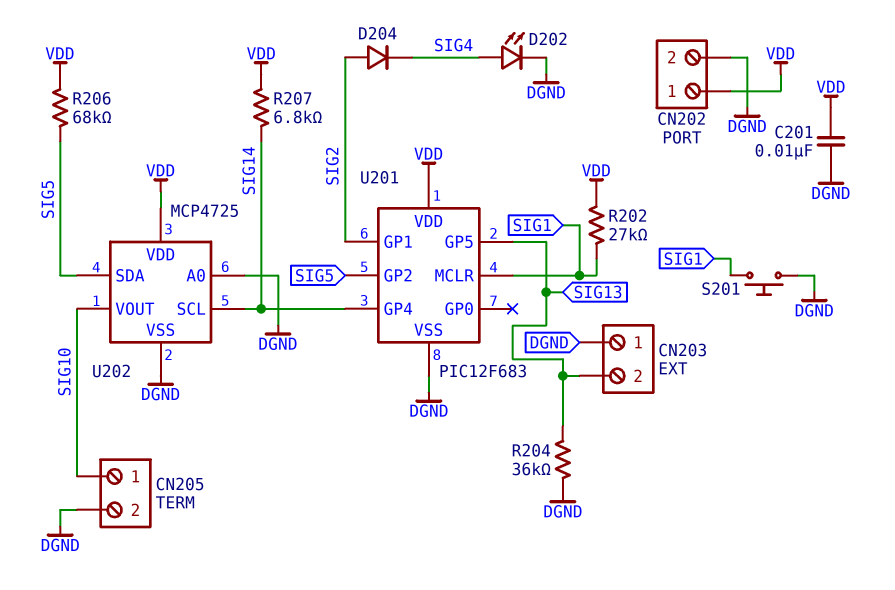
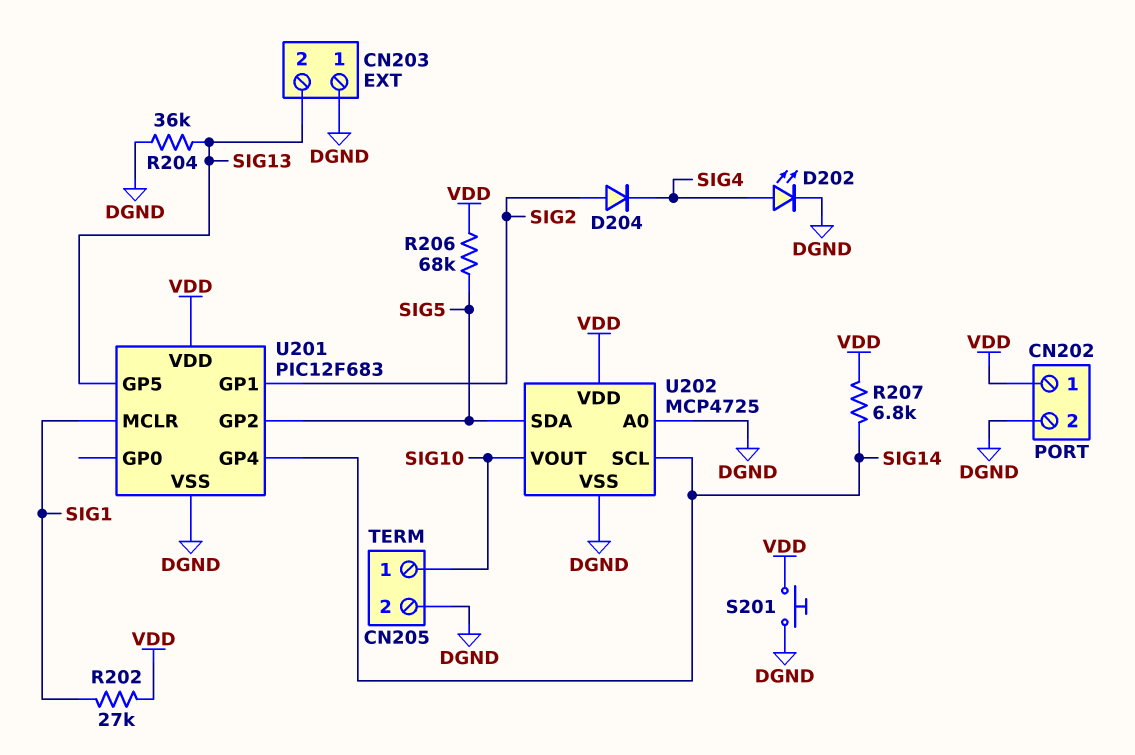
C201: 10nF (DGND, VDD) -> none
S201: button (DGND, SIG1) -> button (DGND, VDD)

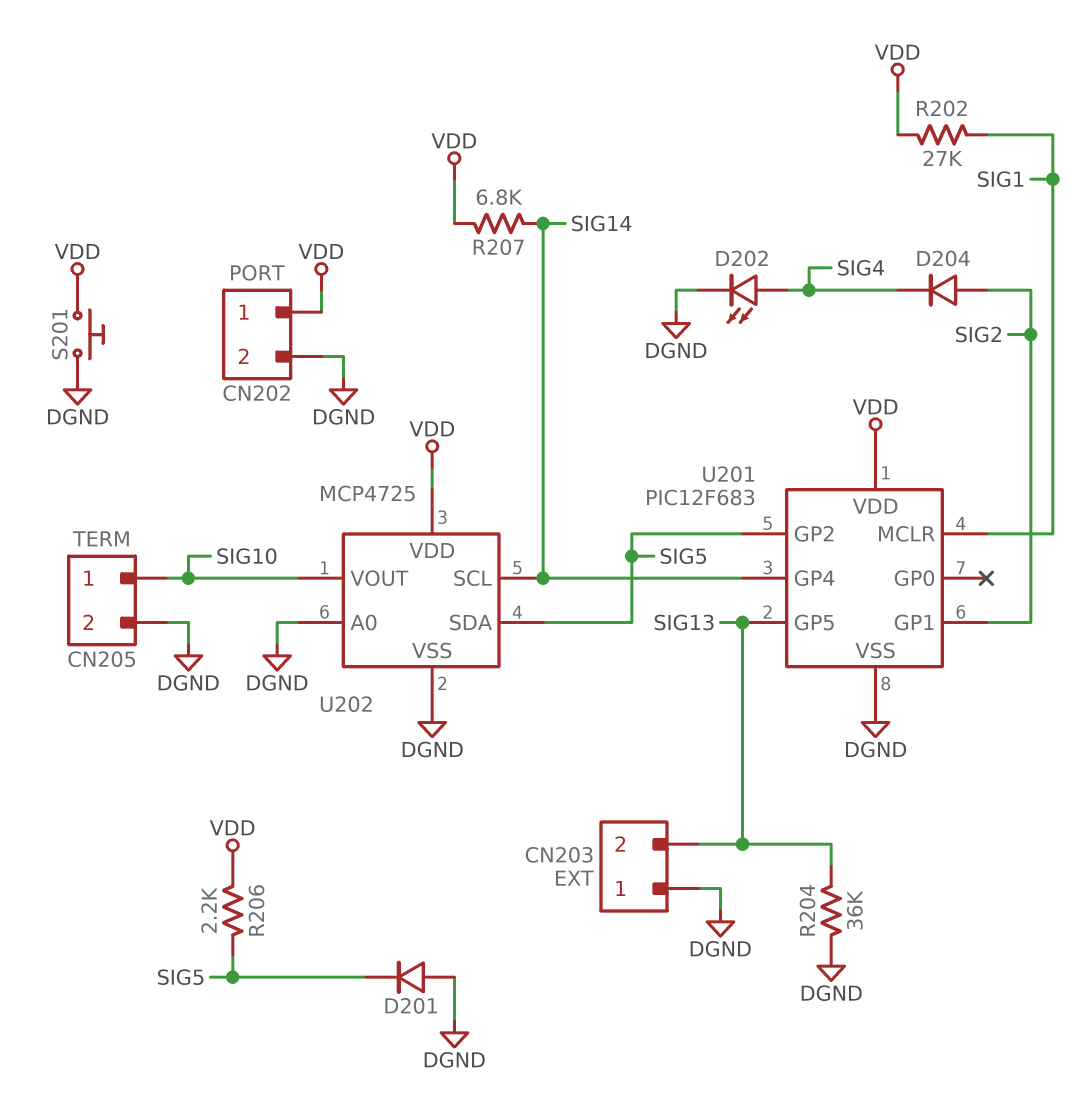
D201: none -> diode (A DGND, K SIG5)
R206: 68k (SIG5, VDD) -> 2.2k (SIG5, VDD)

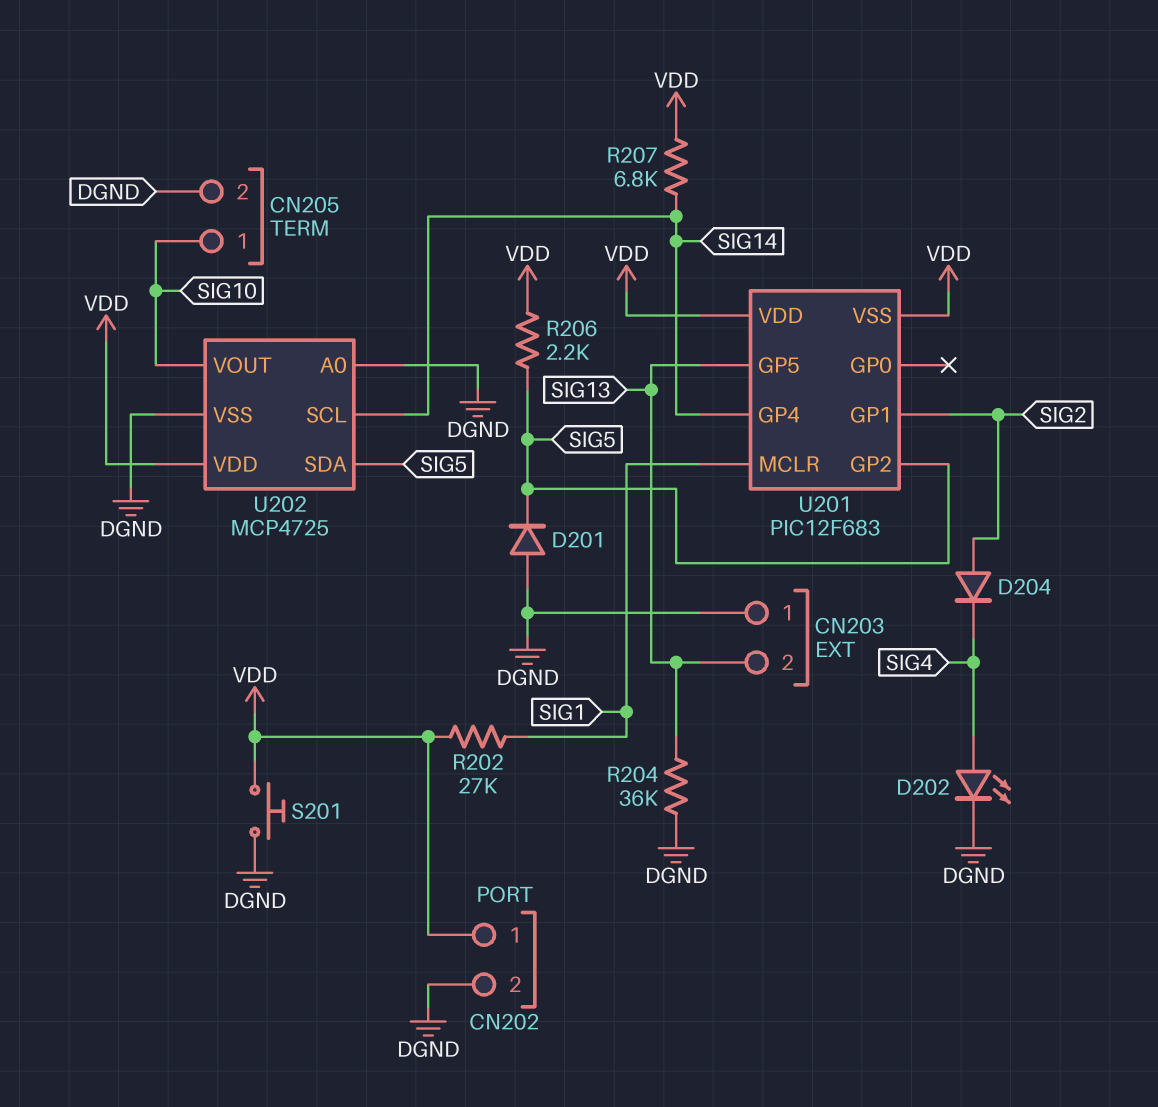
U201 pin VSS: DGND -> VDD

